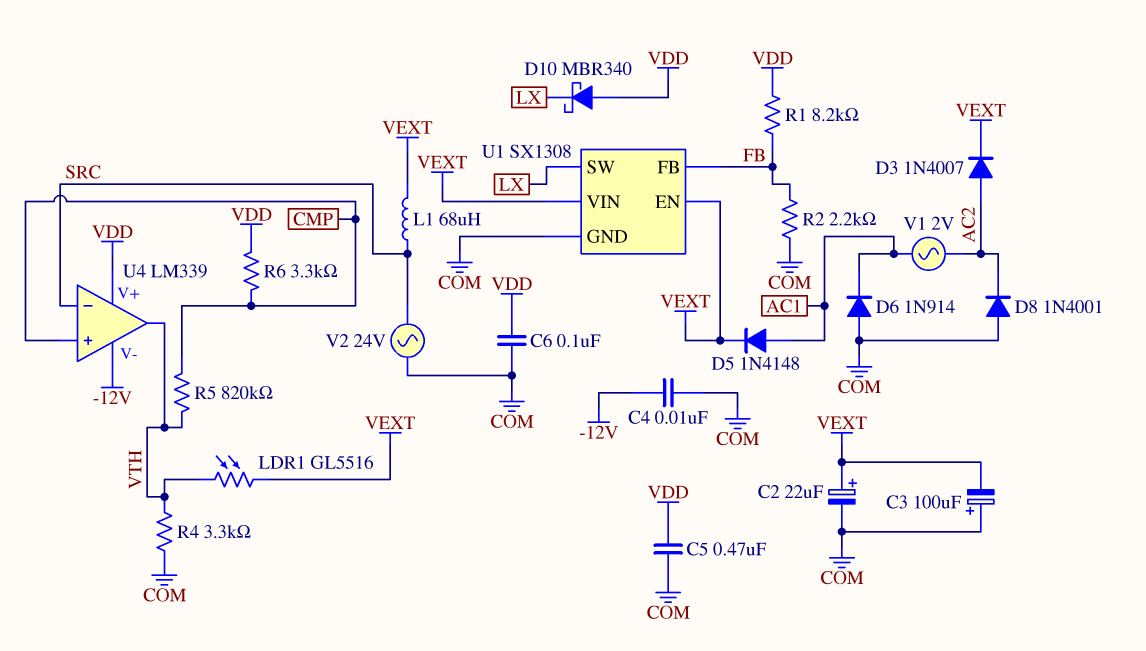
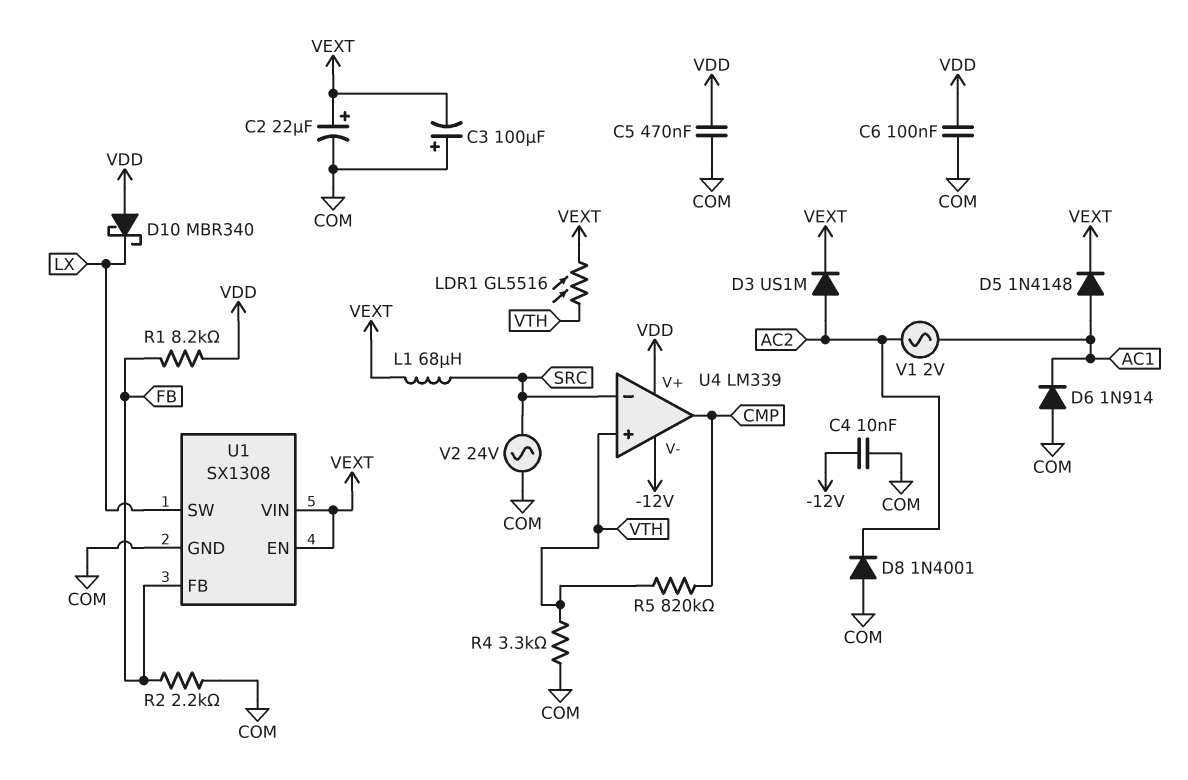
D3: diode 1N4007 (A AC2, K VEXT) -> diode US1M (A AC2, K VEXT)
R6: 3.3k (CMP, VDD) -> none
U4 pin in+: CMP -> VTH
U4 pin out: VTH -> CMP

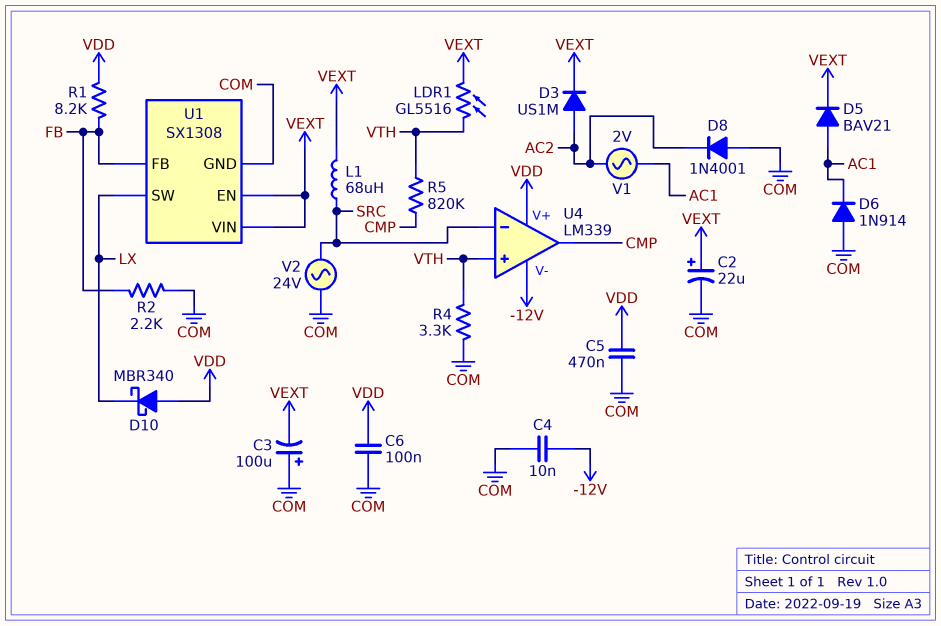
D5: diode 1N4148 (A AC1, K VEXT) -> diode BAV21 (A AC1, K VEXT)

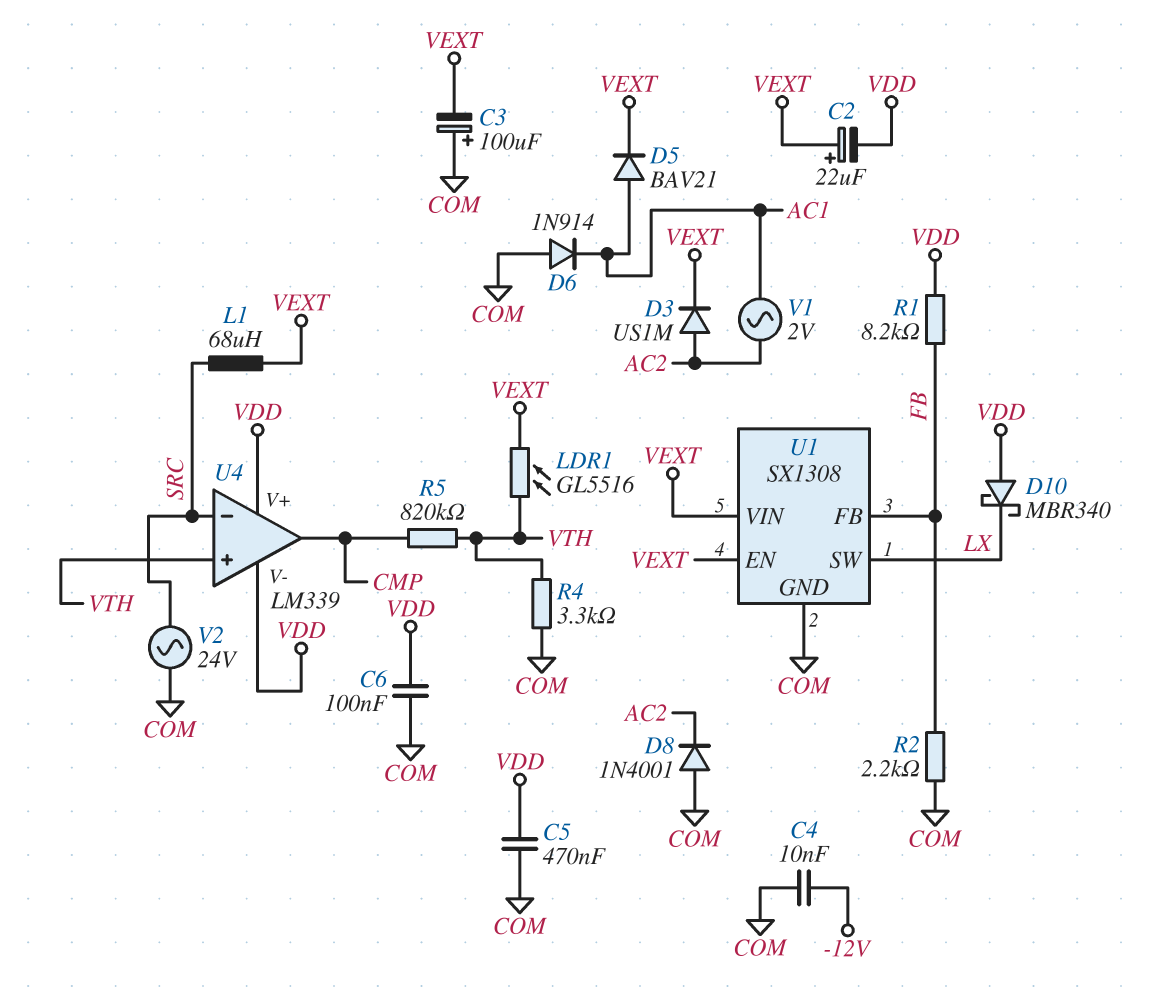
C2: 22uF (plus VEXT, minus COM) -> 22uF (plus VEXT, minus VDD)
U4 pin V-: -12V -> VDD

